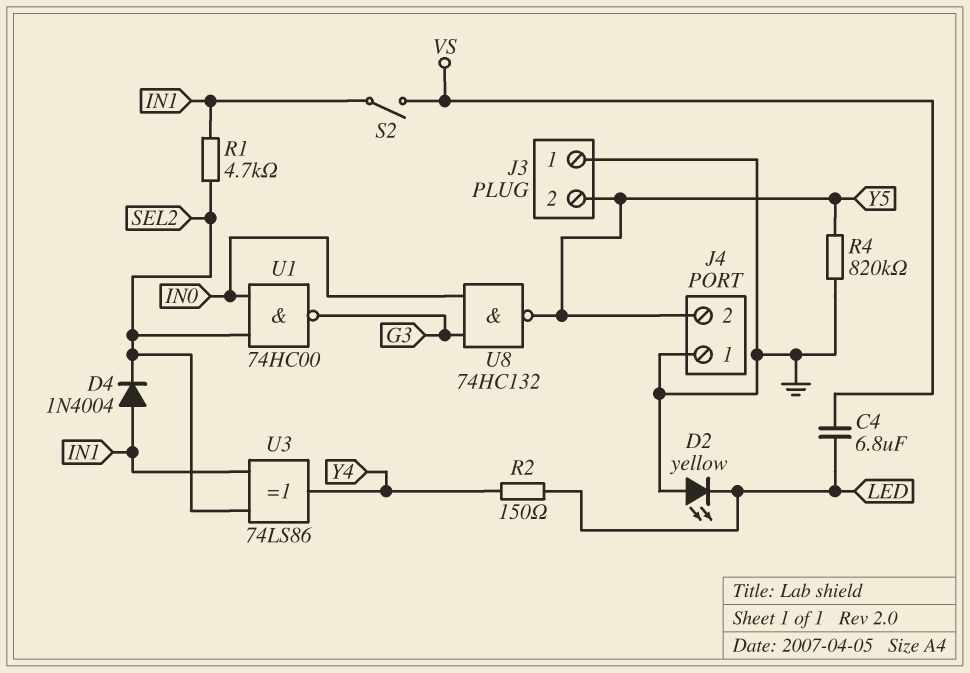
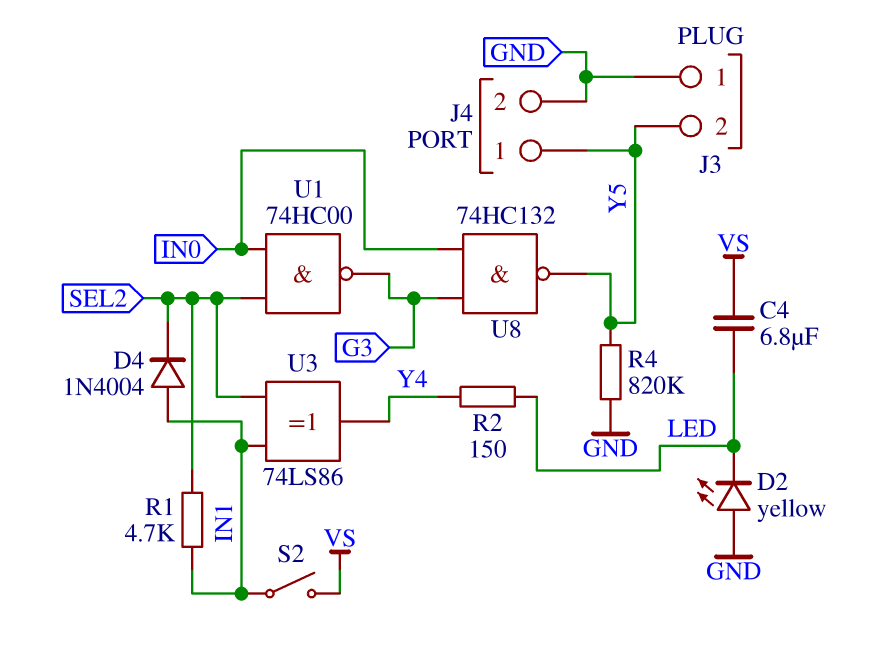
J4 pin 1: GND -> Y5
J4 pin 2: Y5 -> GND

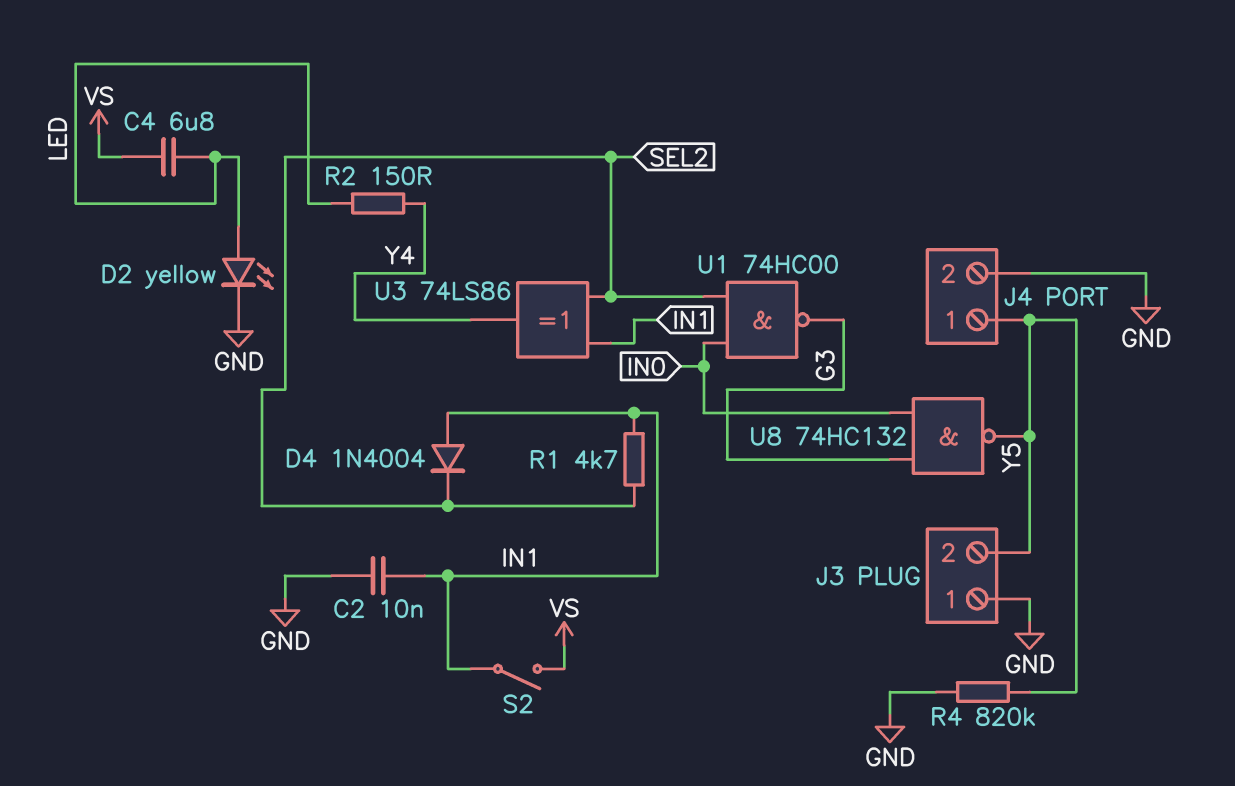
C2: none -> 10nF (GND, IN1)
D2: LED yellow (A GND, K LED) -> LED yellow (A LED, K GND)

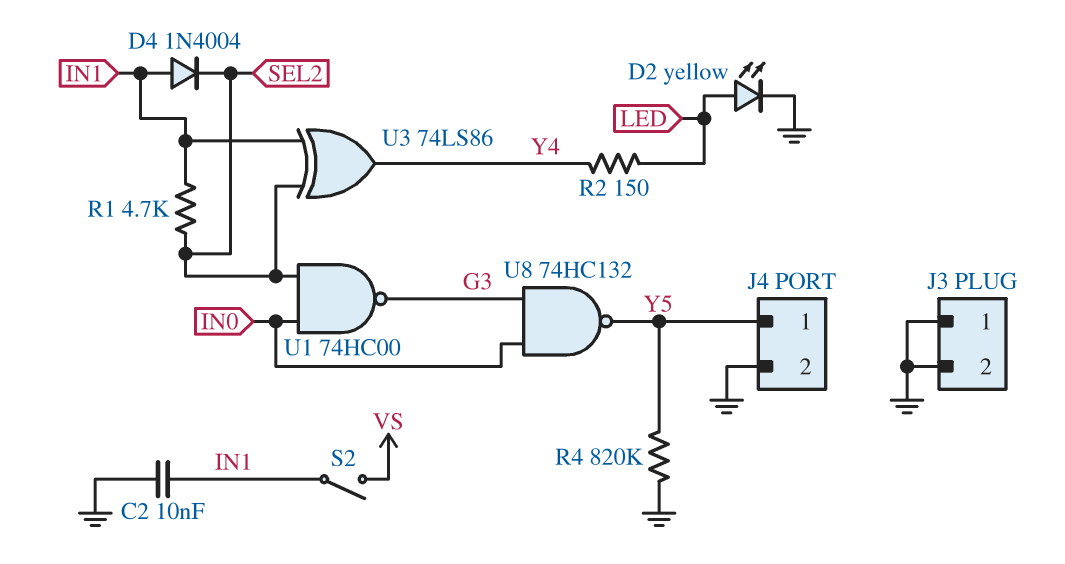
C4: 6.8uF (LED, VS) -> none
J3 pin 2: Y5 -> GND

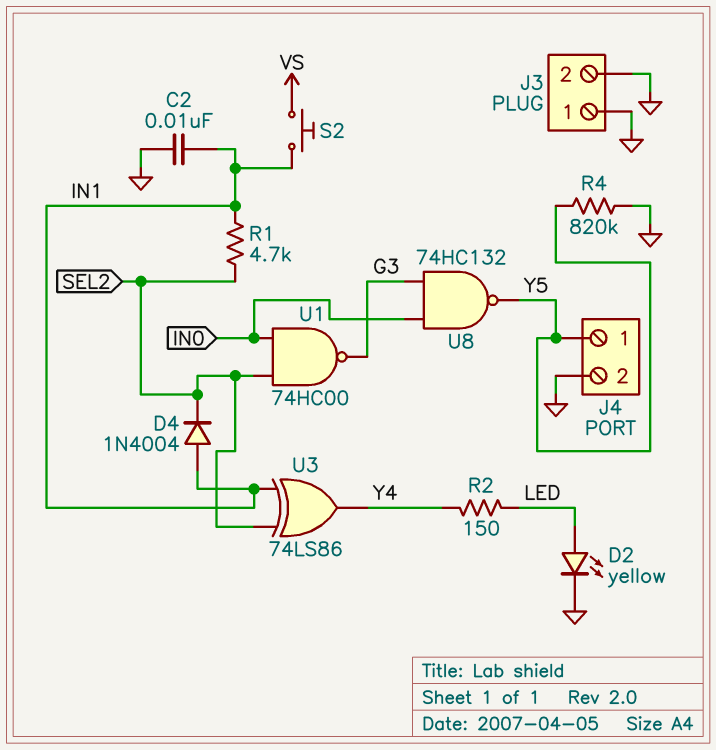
S2: switch (IN1, VS) -> button (IN1, VS)

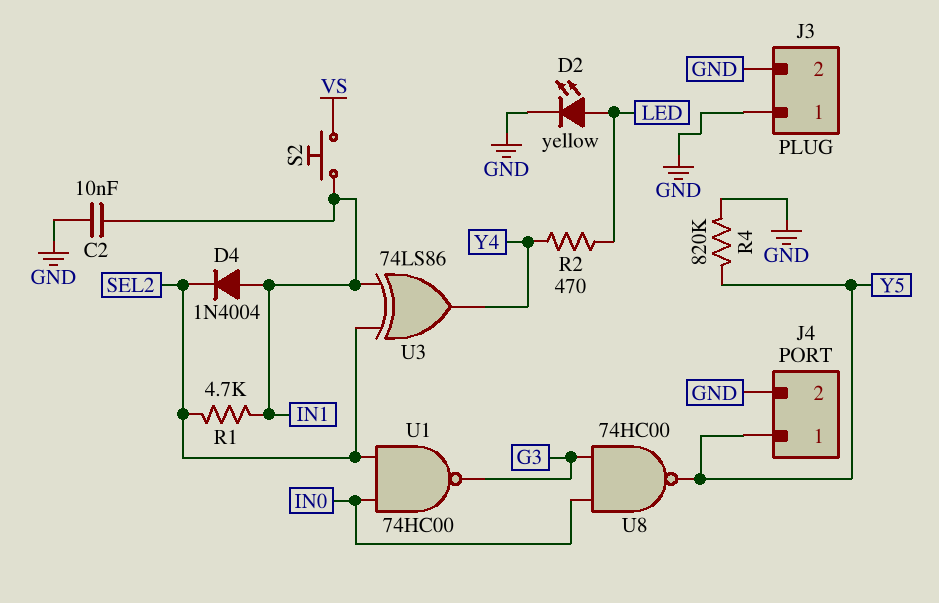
R2: 150 (LED, Y4) -> 470 (LED, Y4)
U8: NAND 74HC132 (in G3, in IN0, out Y5) -> NAND 74HC00 (in G3, in IN0, out Y5)

